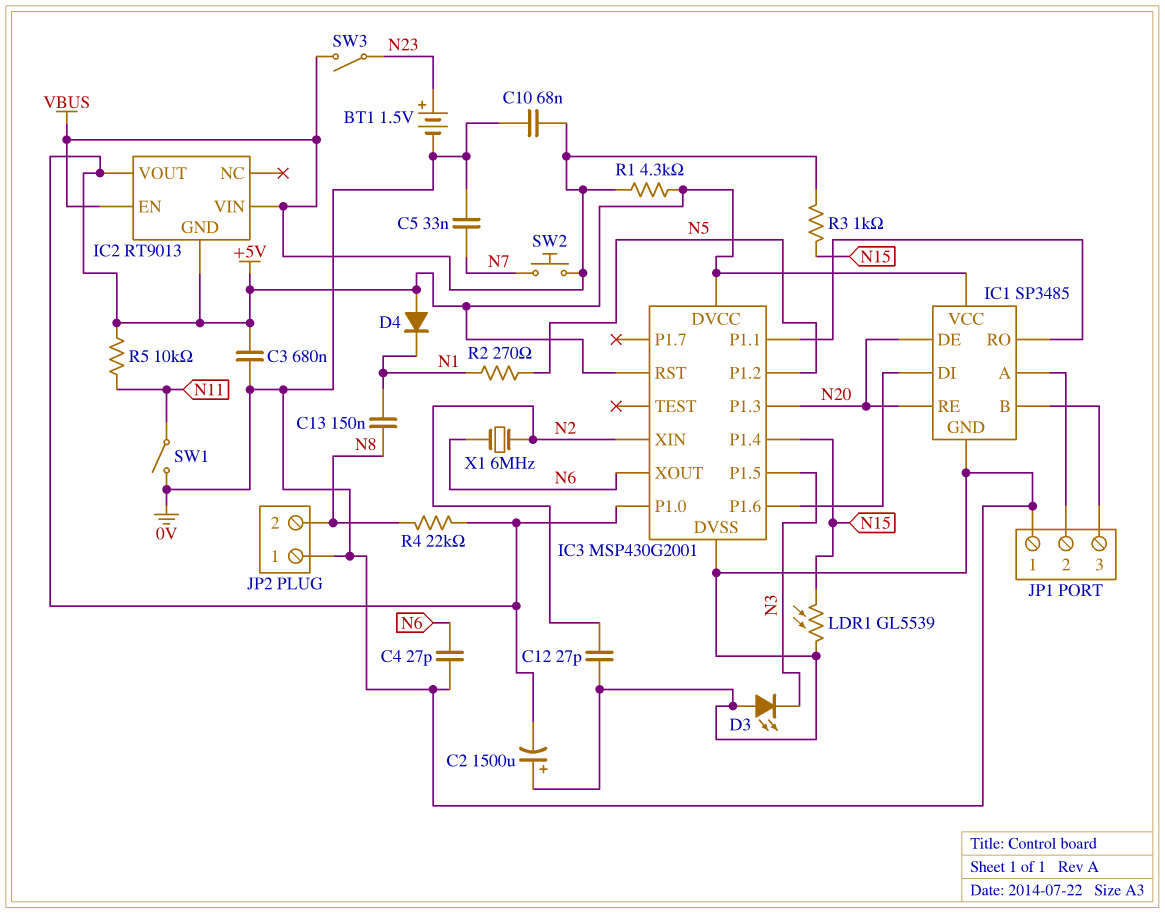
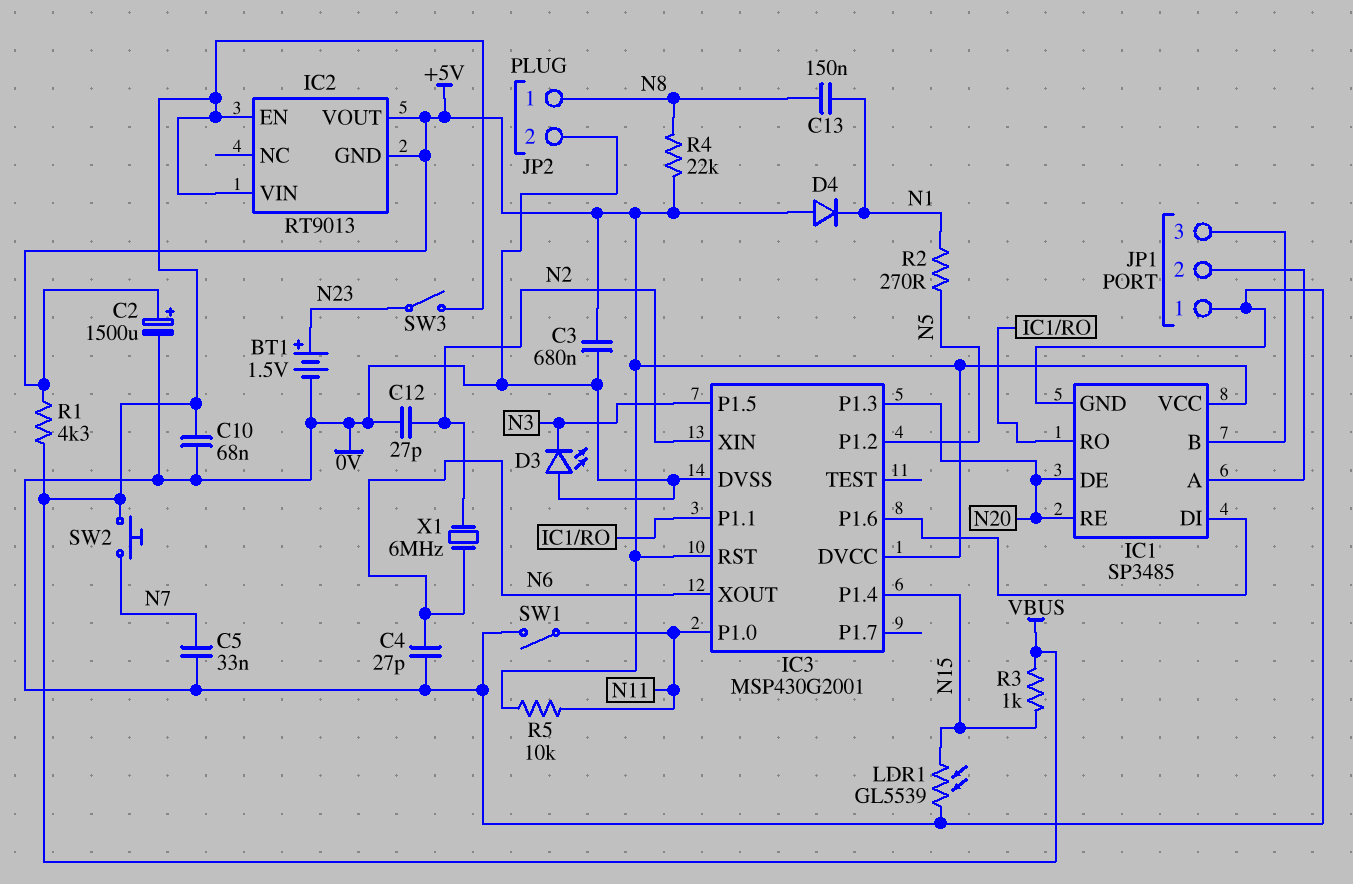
C2: 1500uF (plus 0V, minus +5V) -> 1500uF (plus +5V, minus 0V)
IC3 pin P1.0: +5V -> N11
JP2 pin 1: 0V -> N8
JP2 pin 2: N8 -> 0V

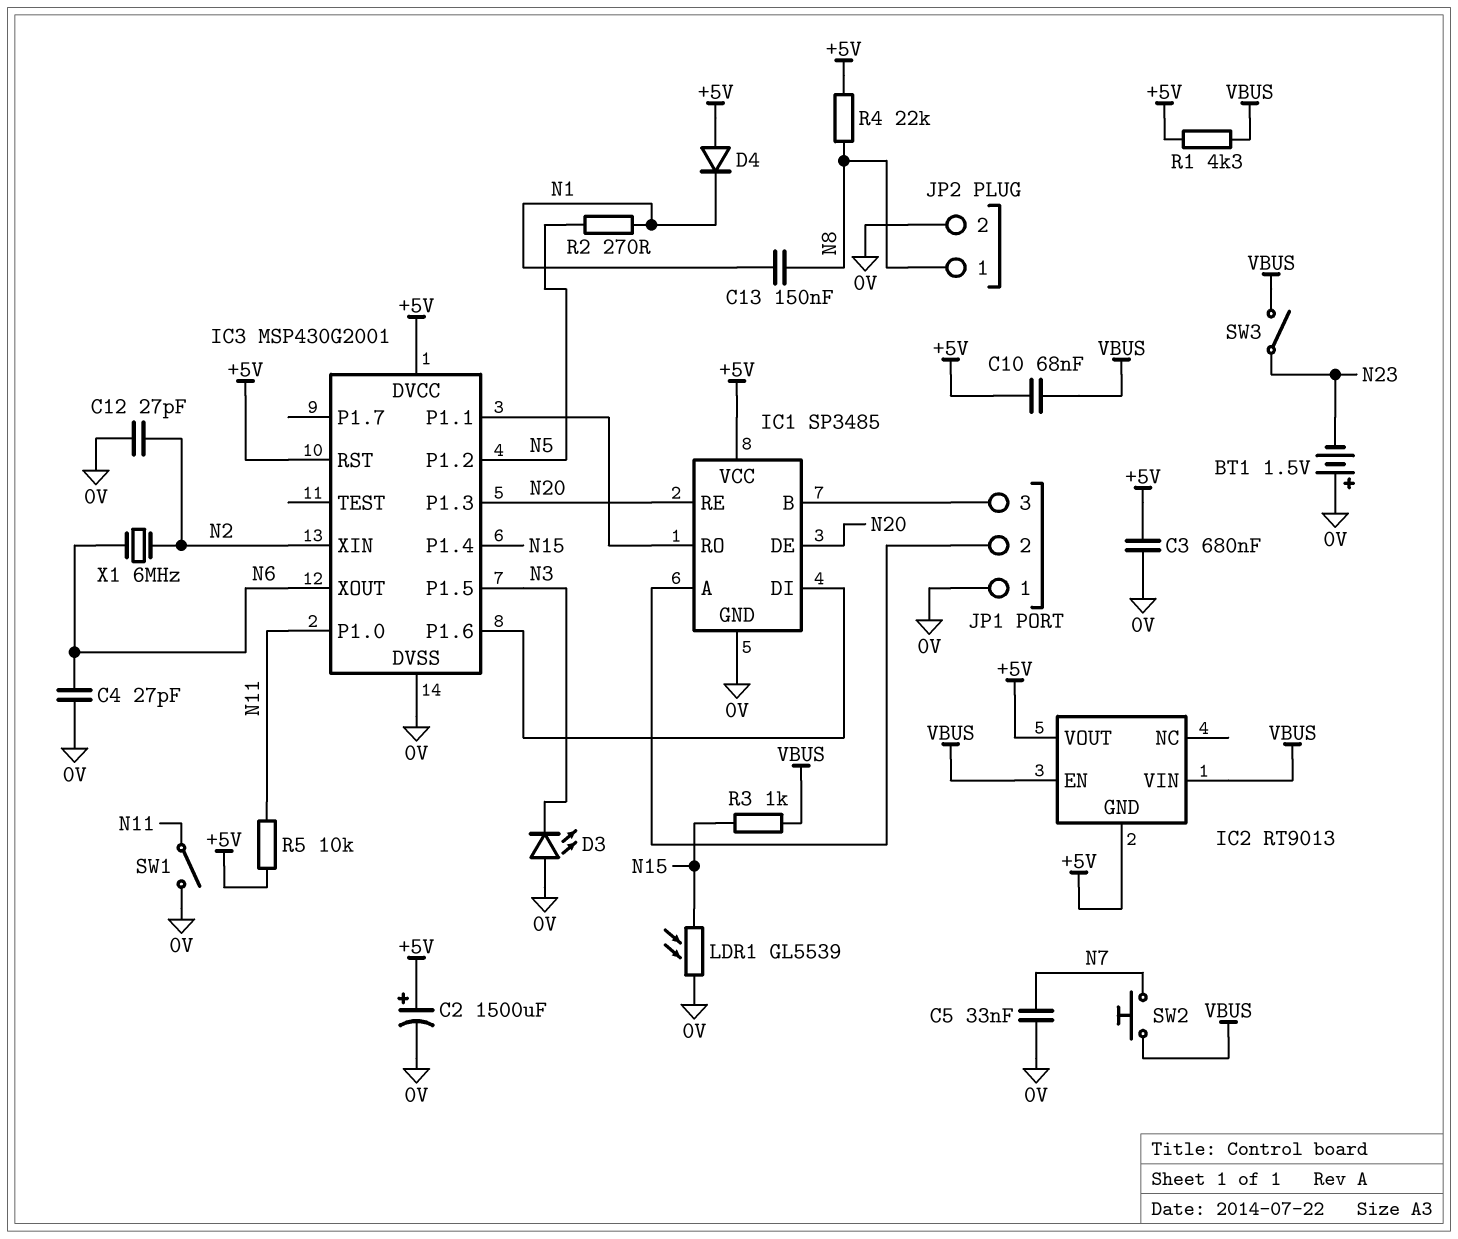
BT1: 1.5V (plus N23, minus 0V) -> 1.5V (plus 0V, minus N23)
C10: 68nF (0V, VBUS) -> 68nF (+5V, VBUS)

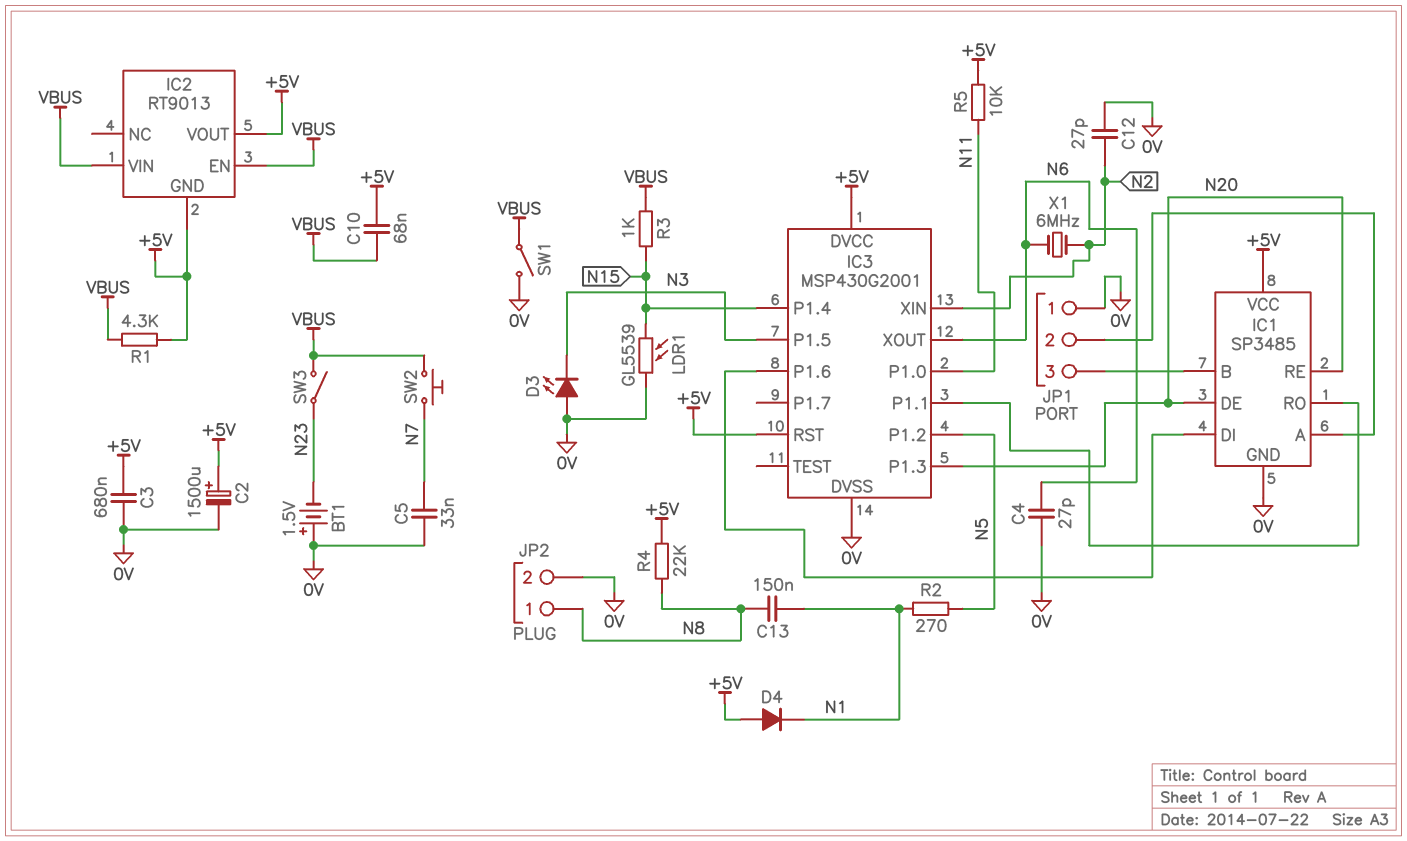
SW1: switch (0V, N11) -> switch (0V, VBUS)

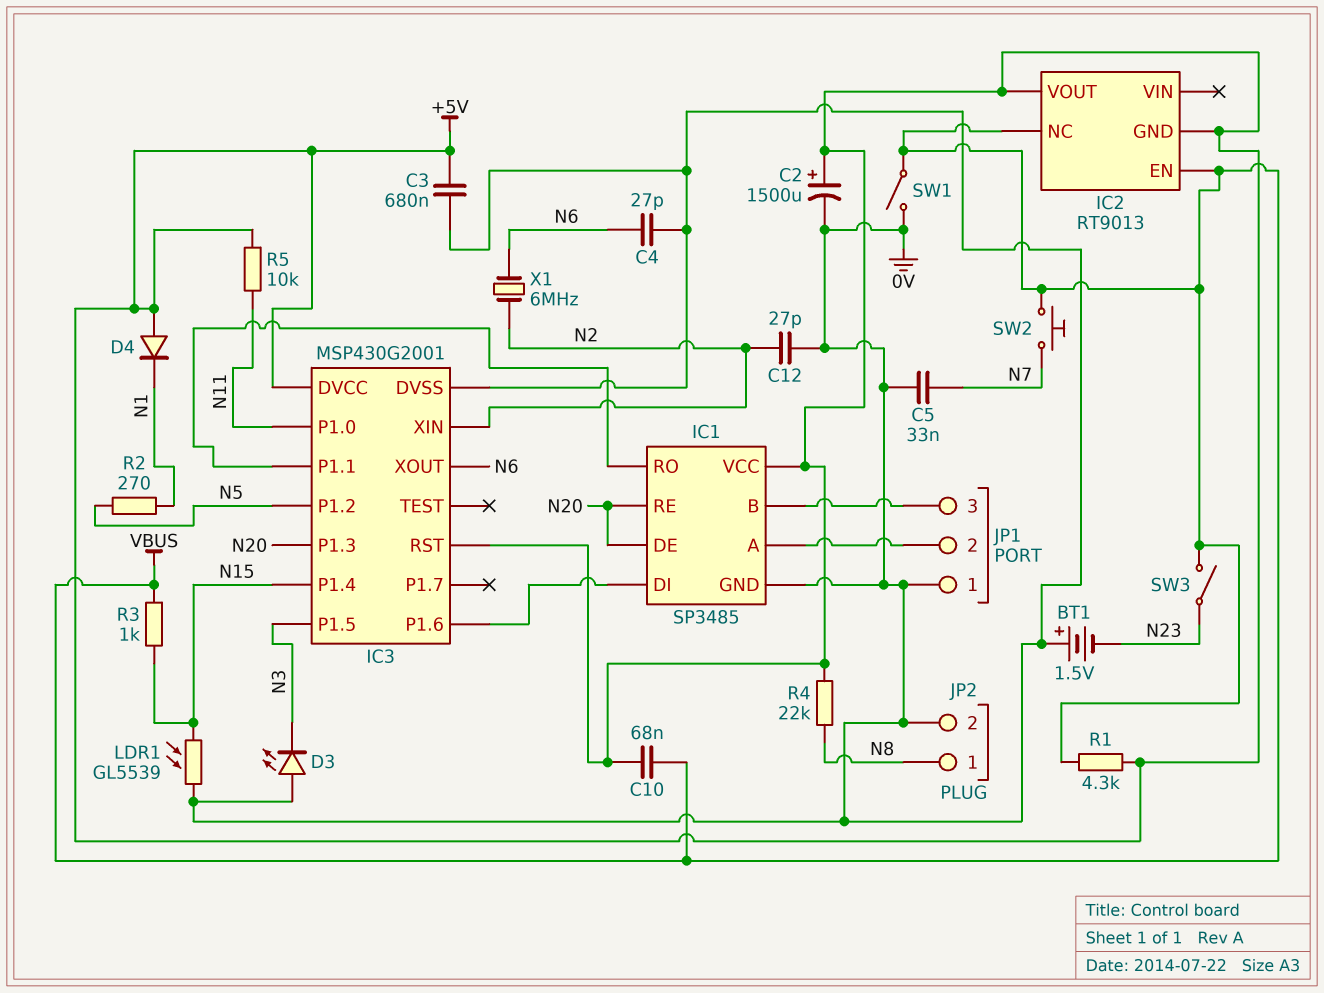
C13: 150nF (N1, N8) -> none
IC2 pin NC: none -> VBUS
IC2 pin VIN: VBUS -> none

